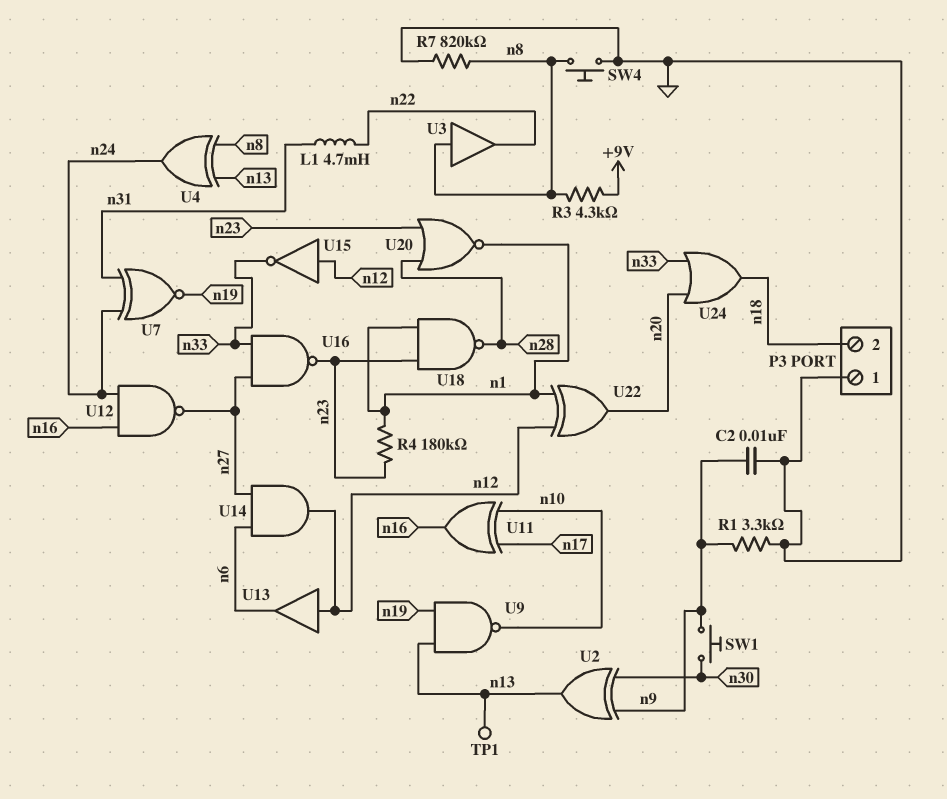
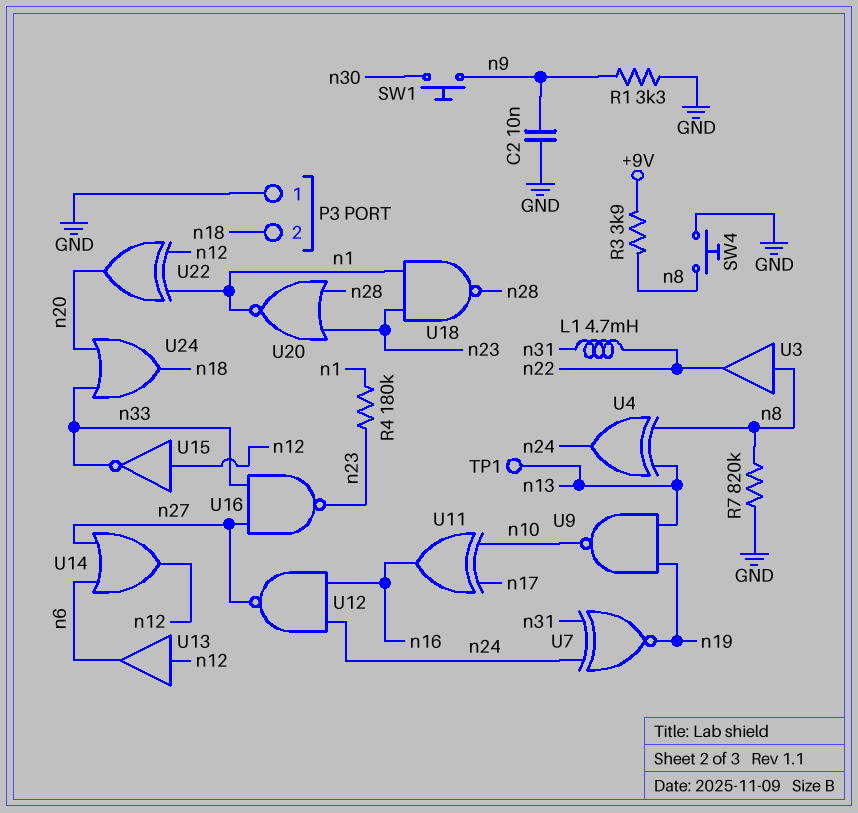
R3: 4.3k (+9V, n8) -> 3.9k (+9V, n8)
U2: XOR (in n9, in n30, out n13) -> none
U14: AND (in n6, in n27, out n12) -> OR (in n6, in n27, out n12)

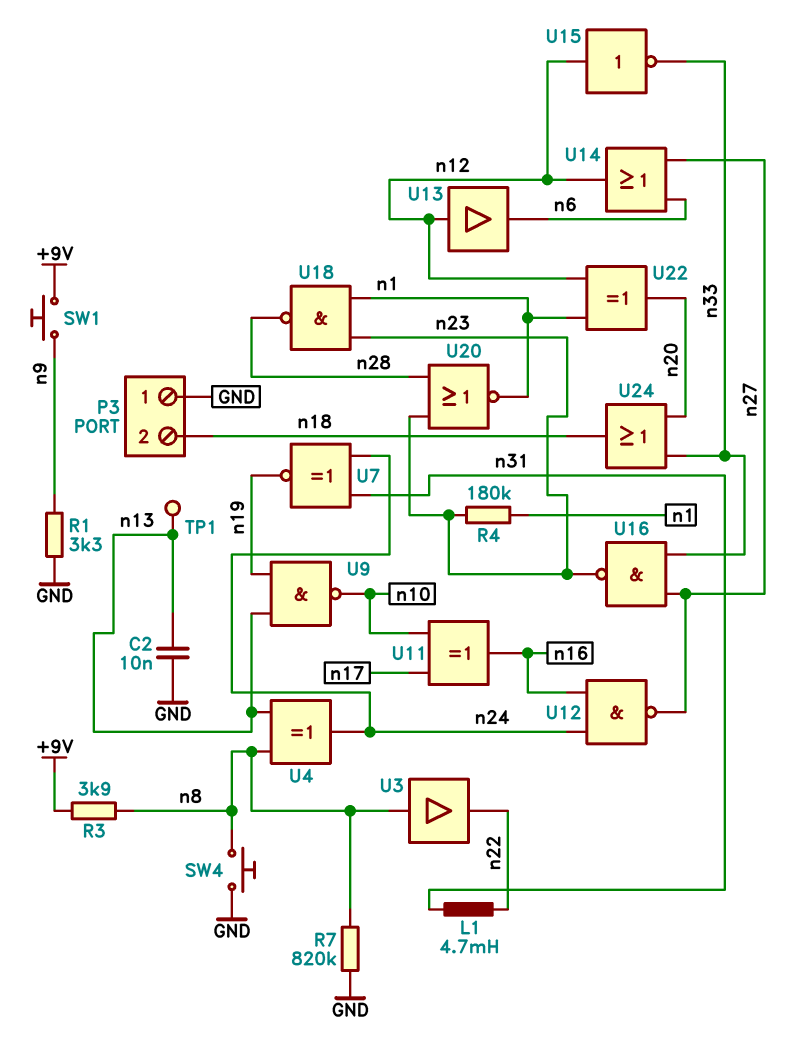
C2: 10nF (GND, n9) -> 10nF (GND, n13)
SW1: button (n9, n30) -> button (+9V, n9)

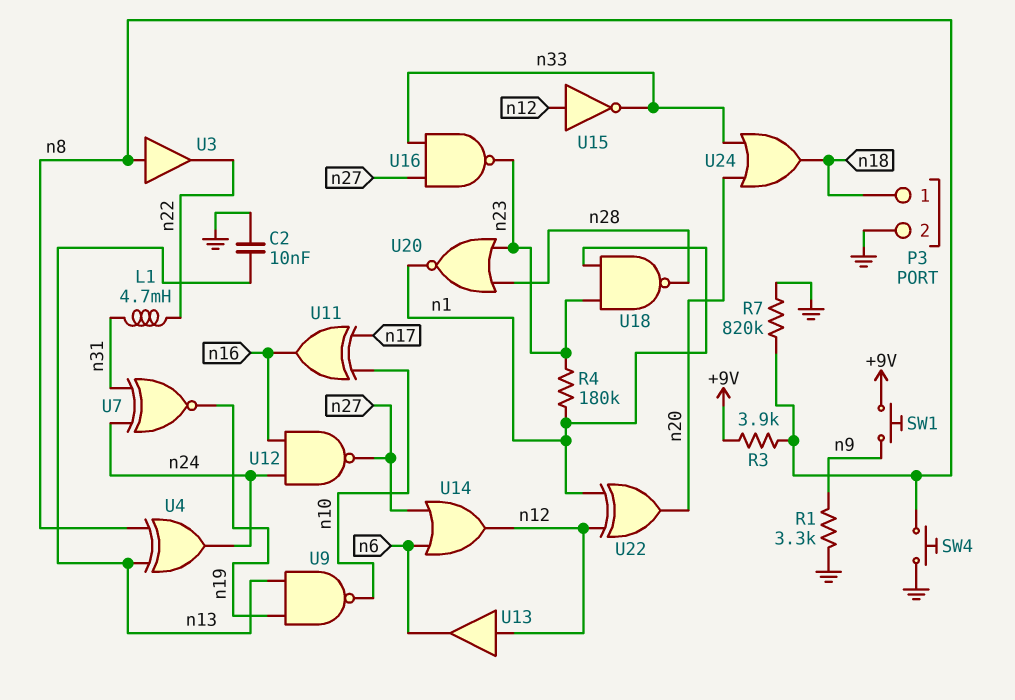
P3 pin 1: GND -> n18
P3 pin 2: n18 -> GND
TP1: test point (n13) -> none

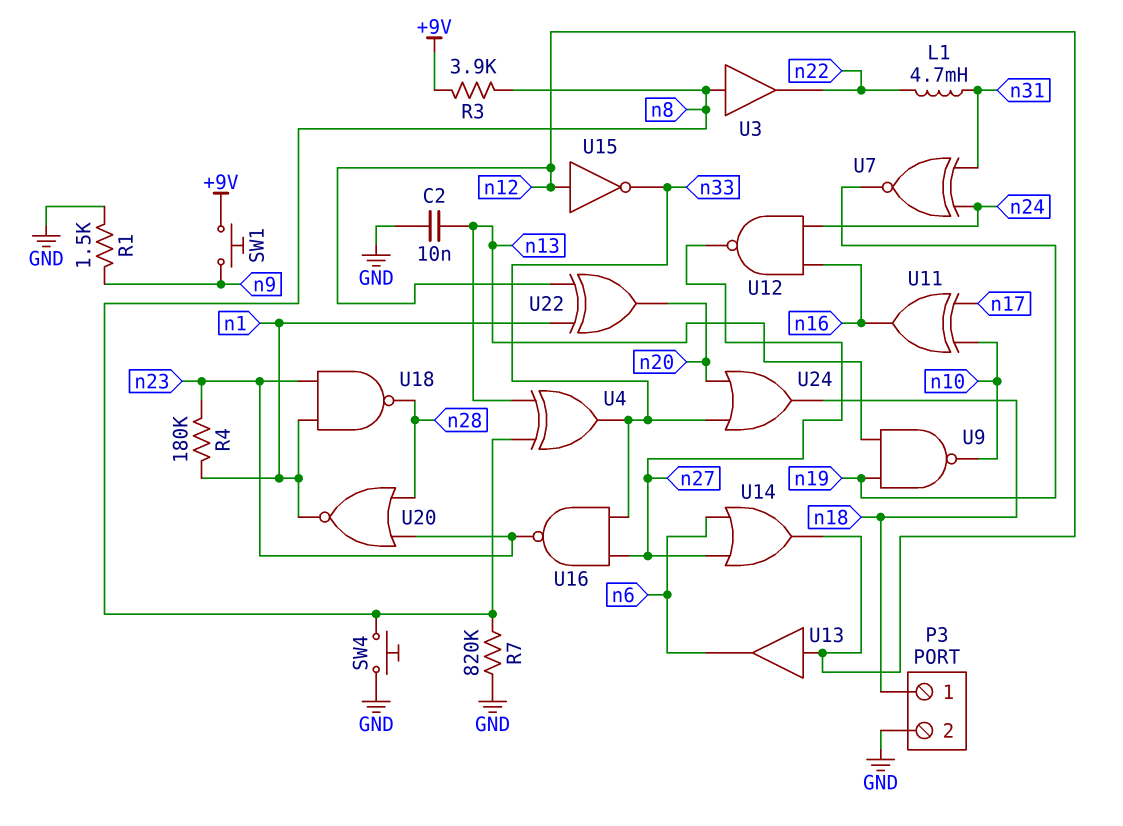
R1: 3.3k (GND, n9) -> 1.5k (GND, n9)
U4: XOR (in n8, in n13, out n24) -> XOR (in n8, in n13, out n33)

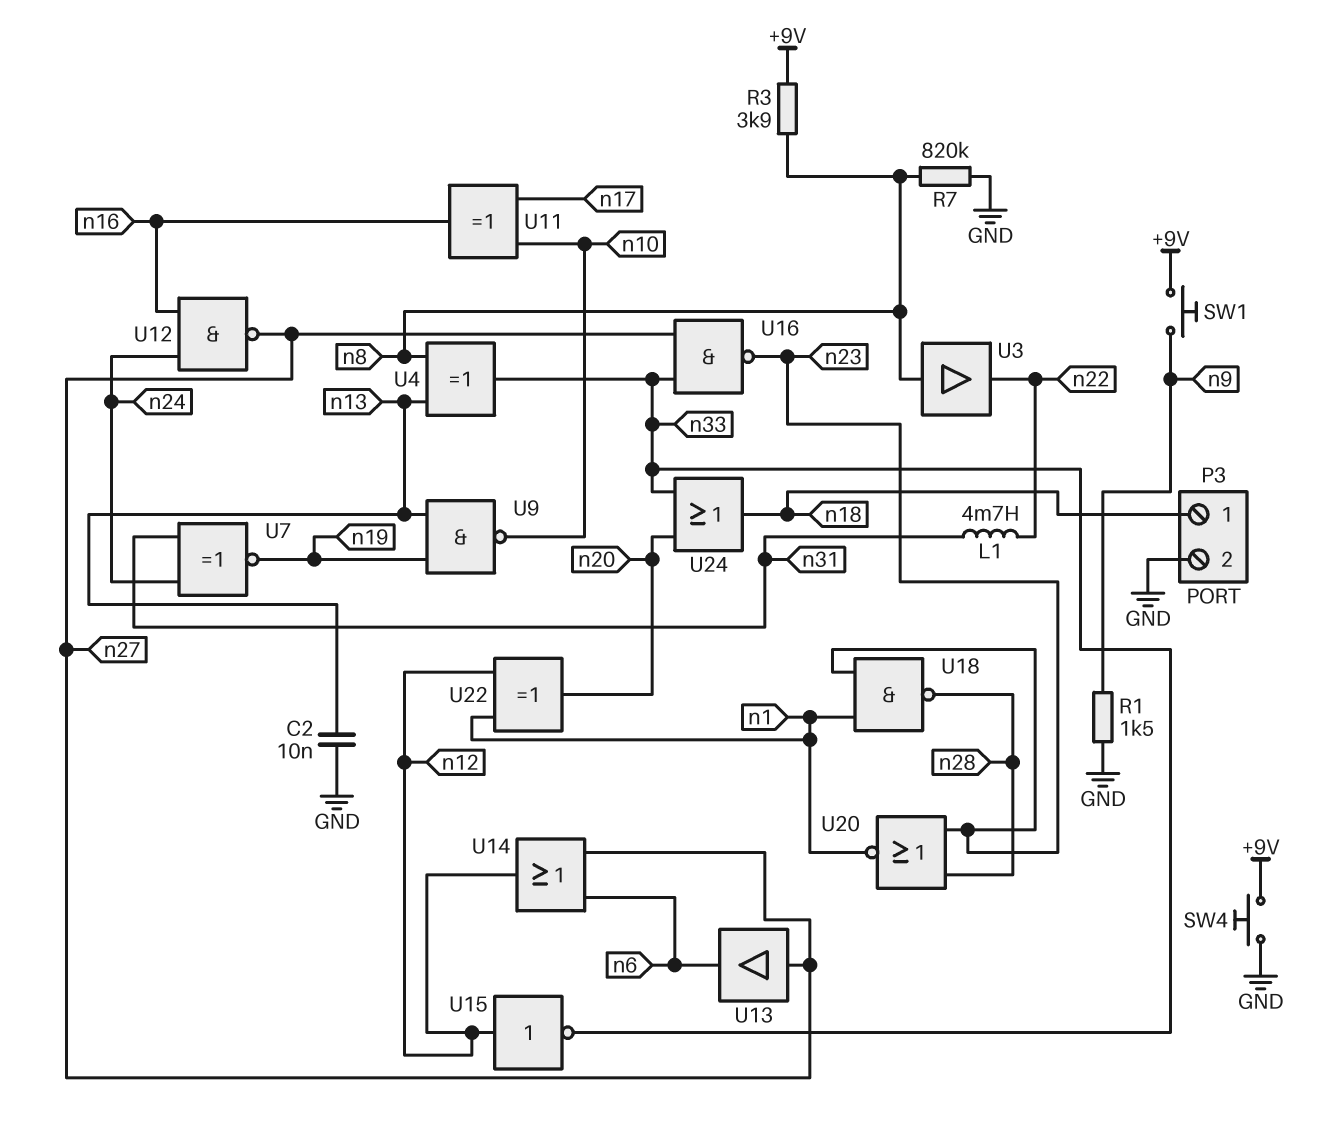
R4: 180k (n1, n23) -> none
SW4: button (GND, n8) -> button (+9V, GND)
U13: buffer (in n12, out n6) -> buffer (in n27, out n6)

